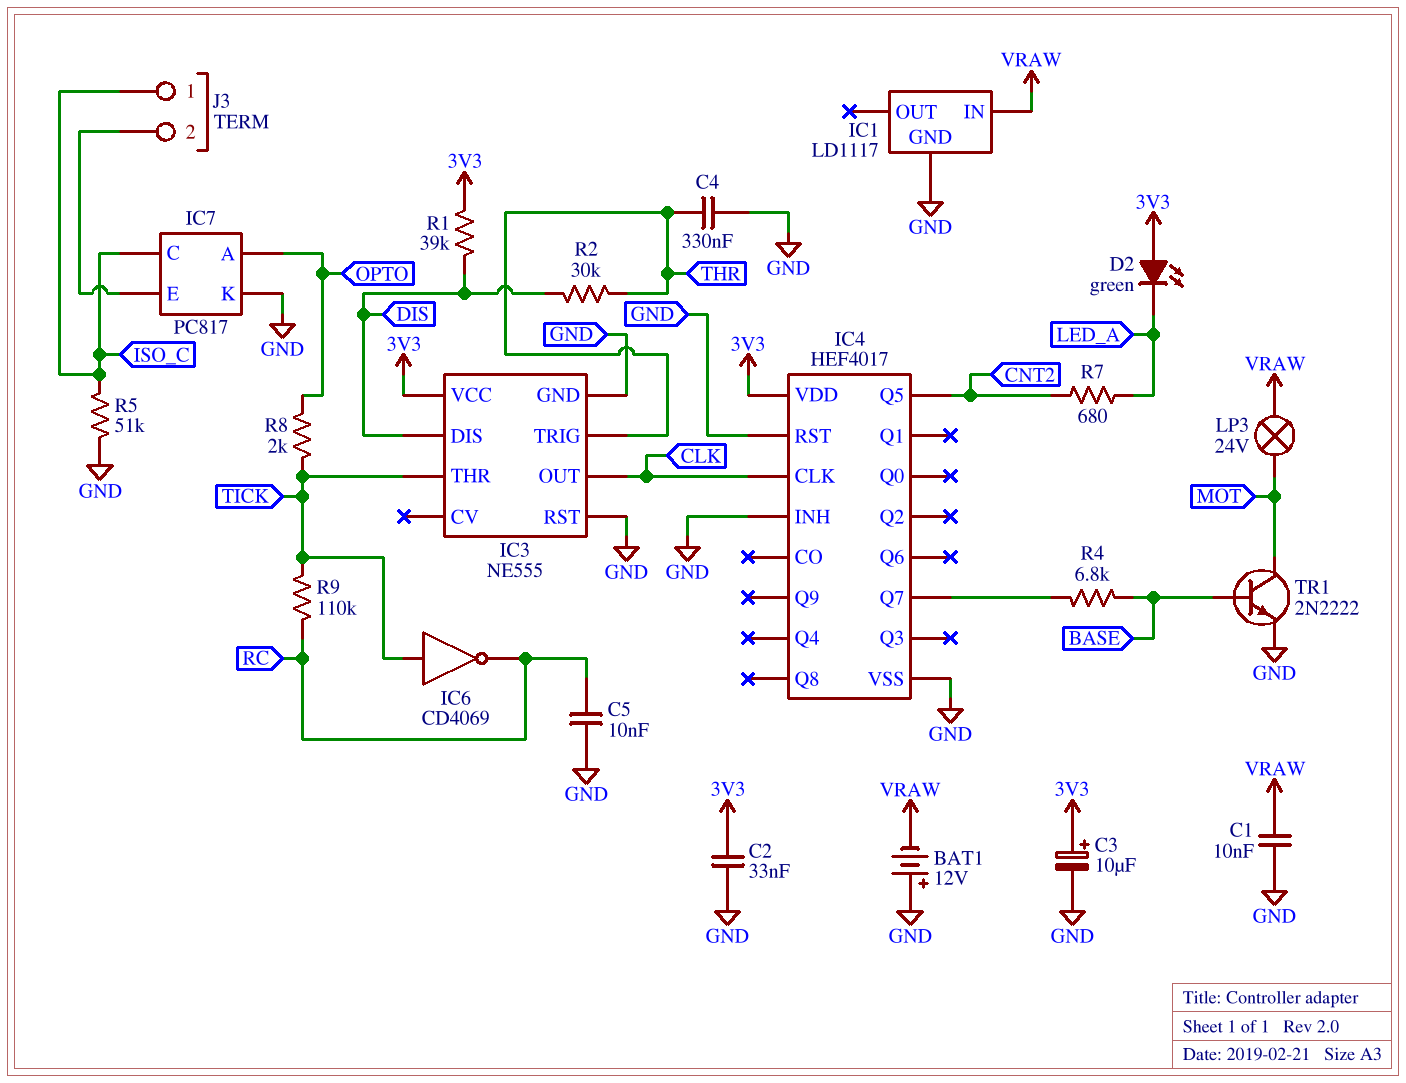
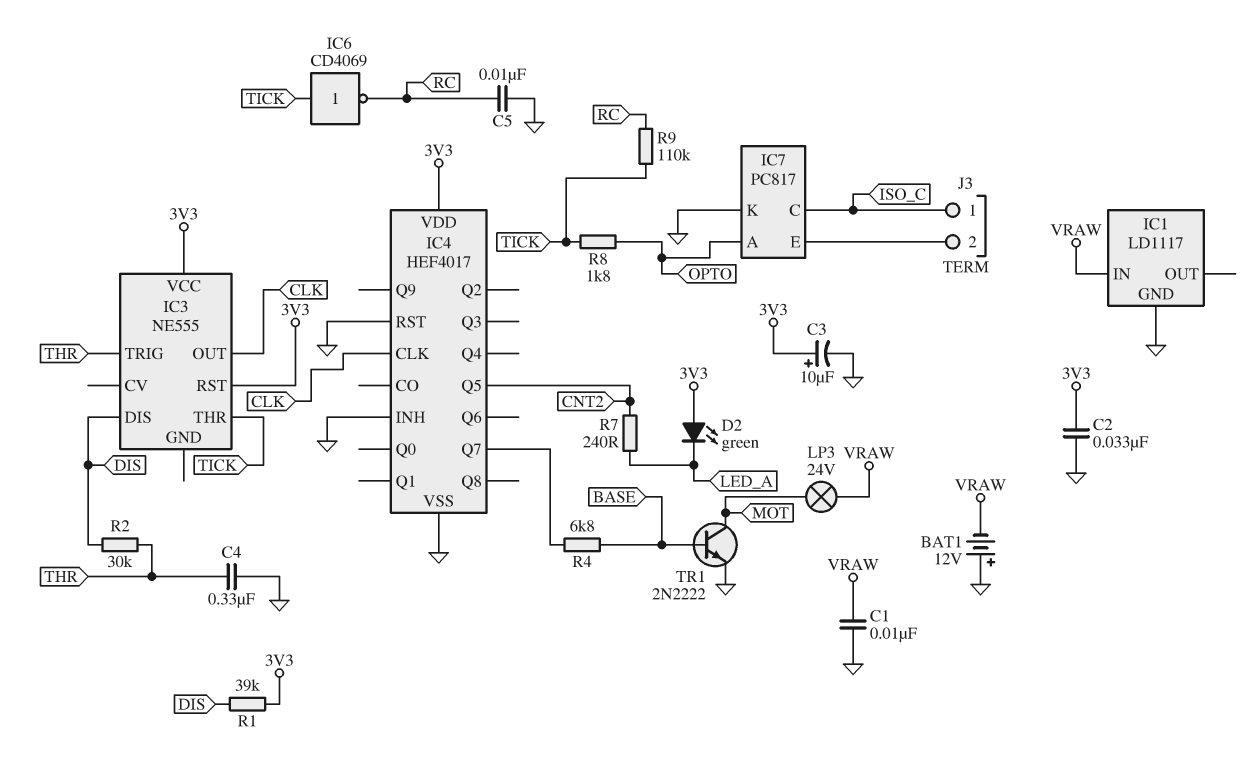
IC3 pin GND: GND -> none
IC3 pin RST: GND -> 3V3
R5: 51k (GND, ISO_C) -> none
R7: 680 (CNT2, LED_A) -> 240 (CNT2, LED_A)
R8: 2k (OPTO, TICK) -> 1.8k (OPTO, TICK)

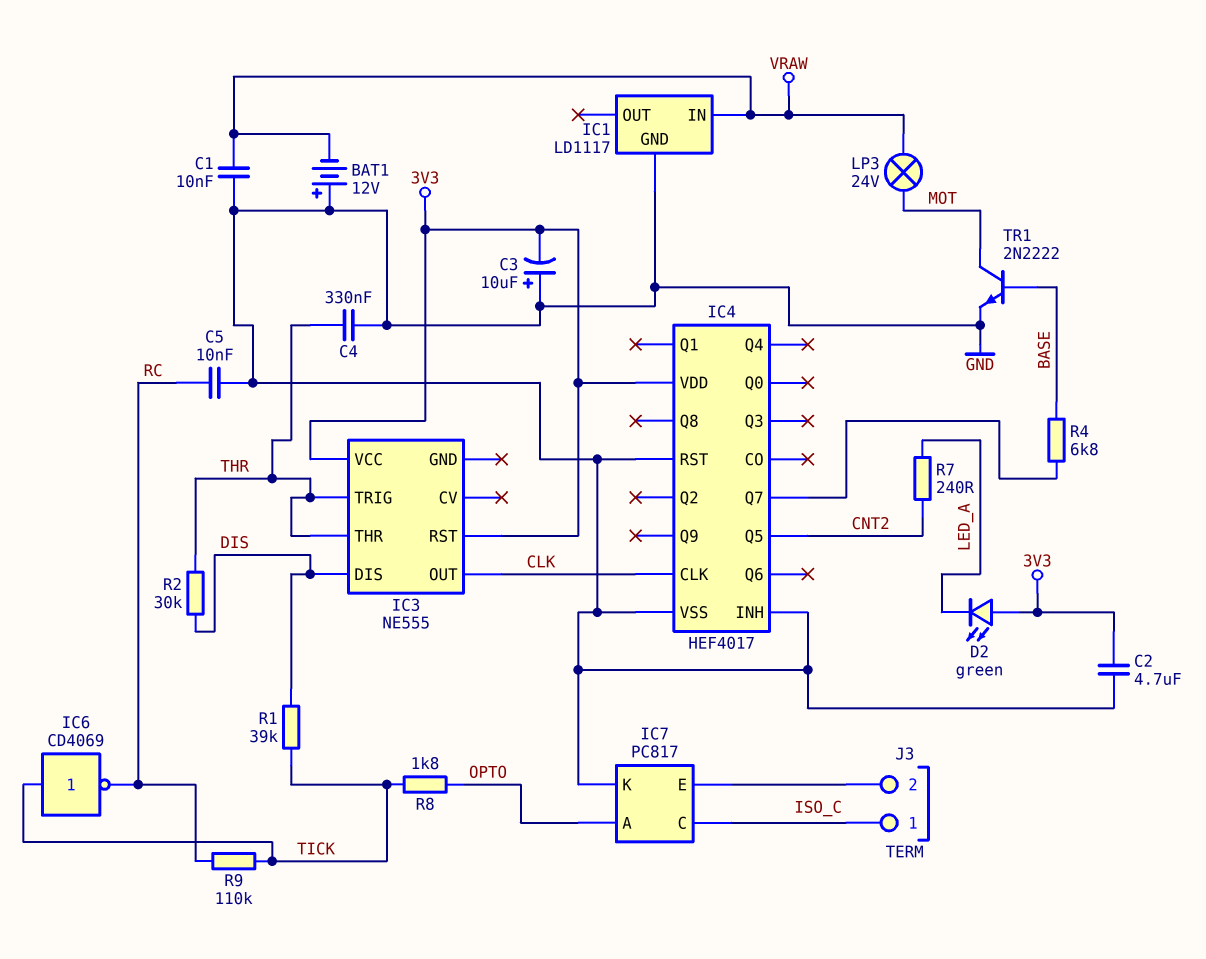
C2: 33nF (3V3, GND) -> 4.7uF (3V3, GND)
C3: 10uF (plus 3V3, minus GND) -> 10uF (plus GND, minus 3V3)
IC3 pin THR: TICK -> THR
R1: 39k (3V3, DIS) -> 39k (DIS, TICK)

